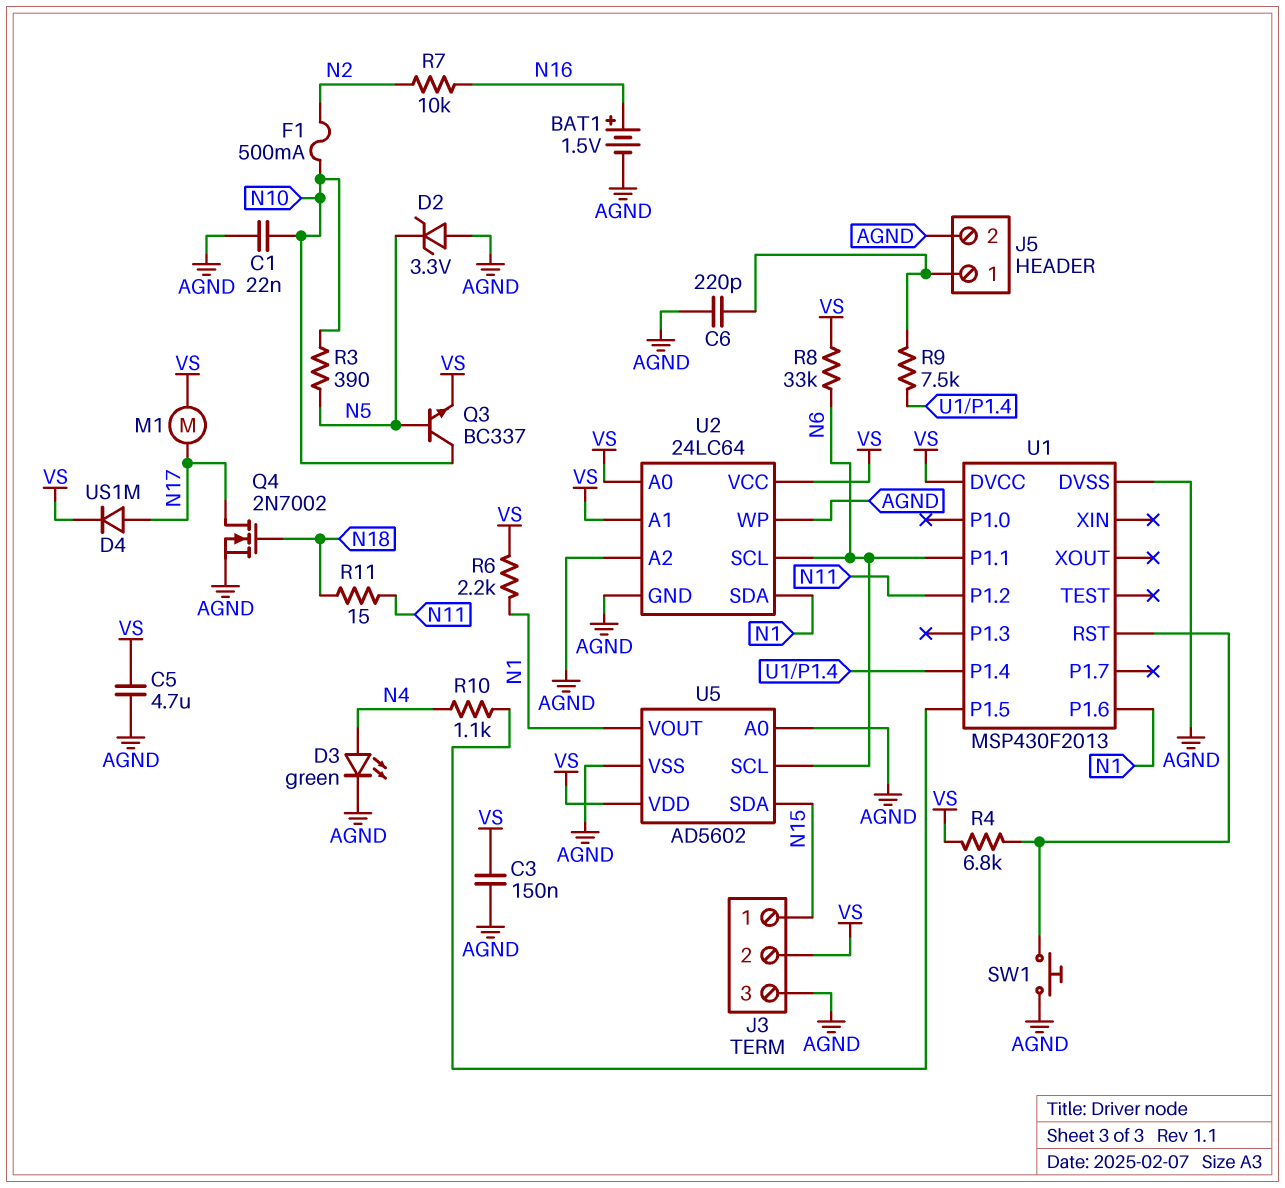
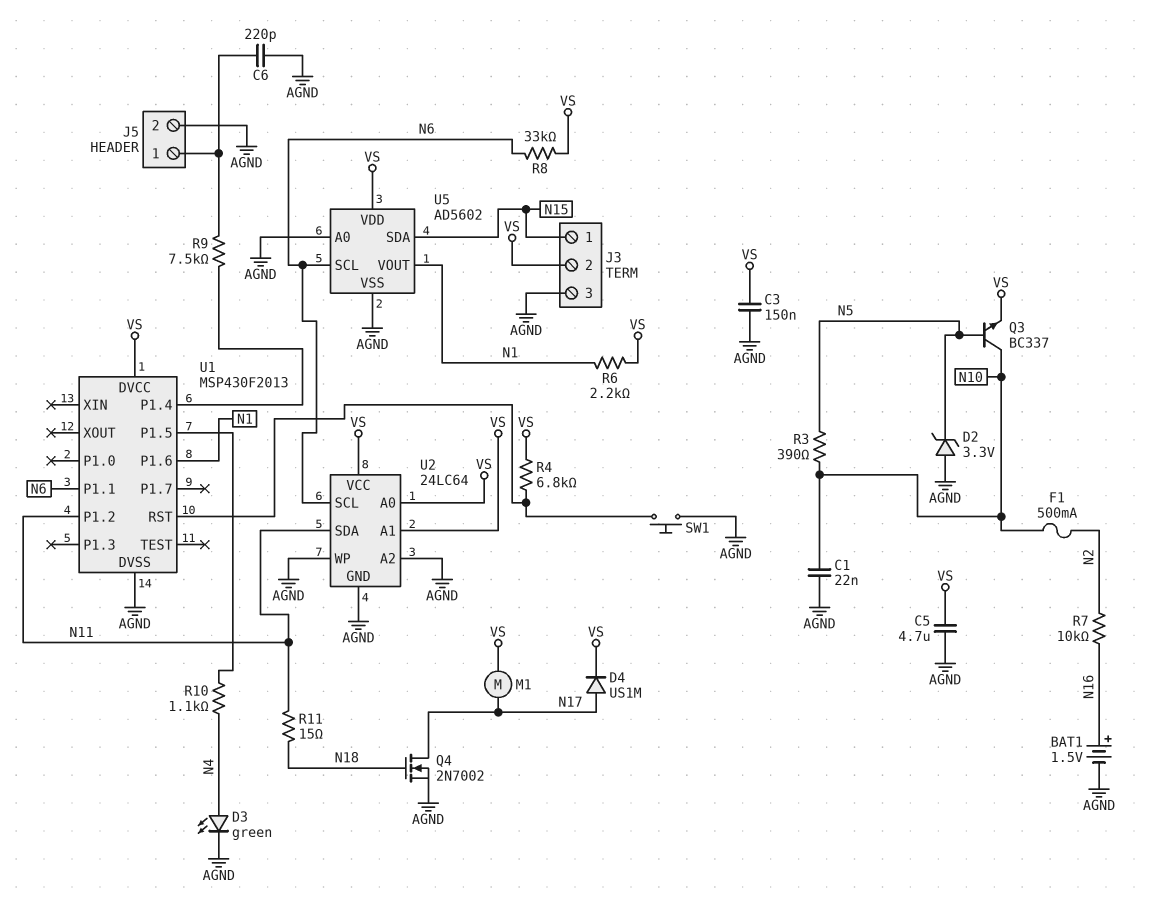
U2 pin SDA: N1 -> N11

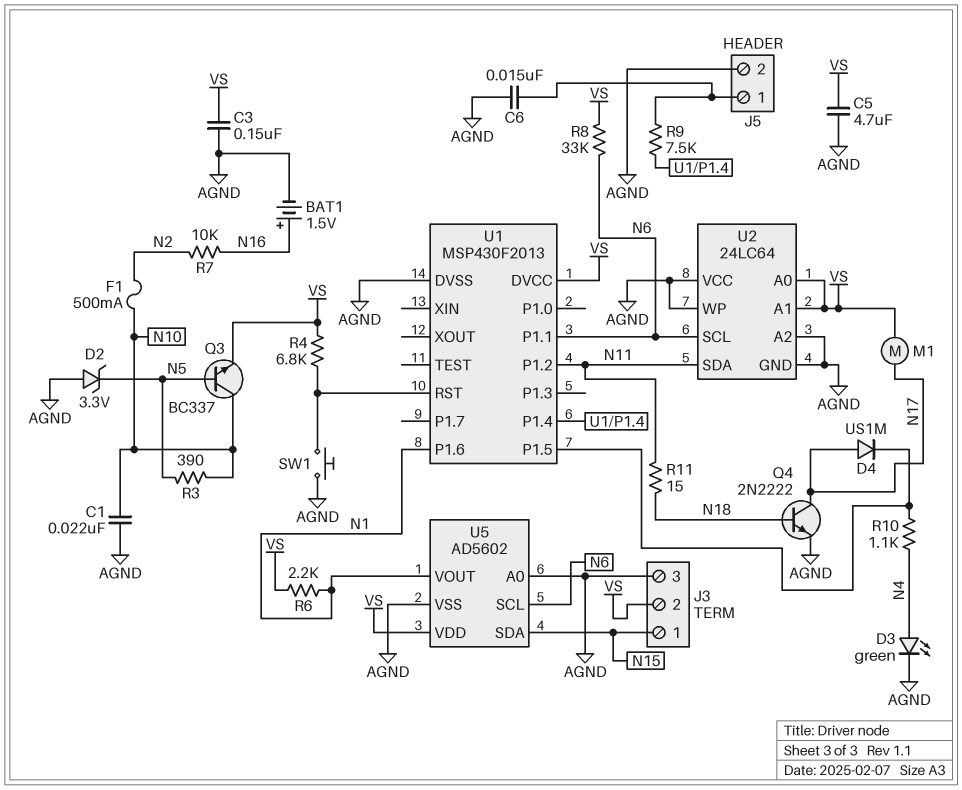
C6: 220pF (AGND, J5/1) -> 15nF (AGND, J5/1)
D4: diode US1M (A N17, K VS) -> diode US1M (A N17, K U1/P1.5)
Q4: NMOS 2N7002 (G N18, D N17, S AGND) -> NPN 2N2222 (B N18, C N17, E AGND)
U2 pin VCC: VS -> AGND

